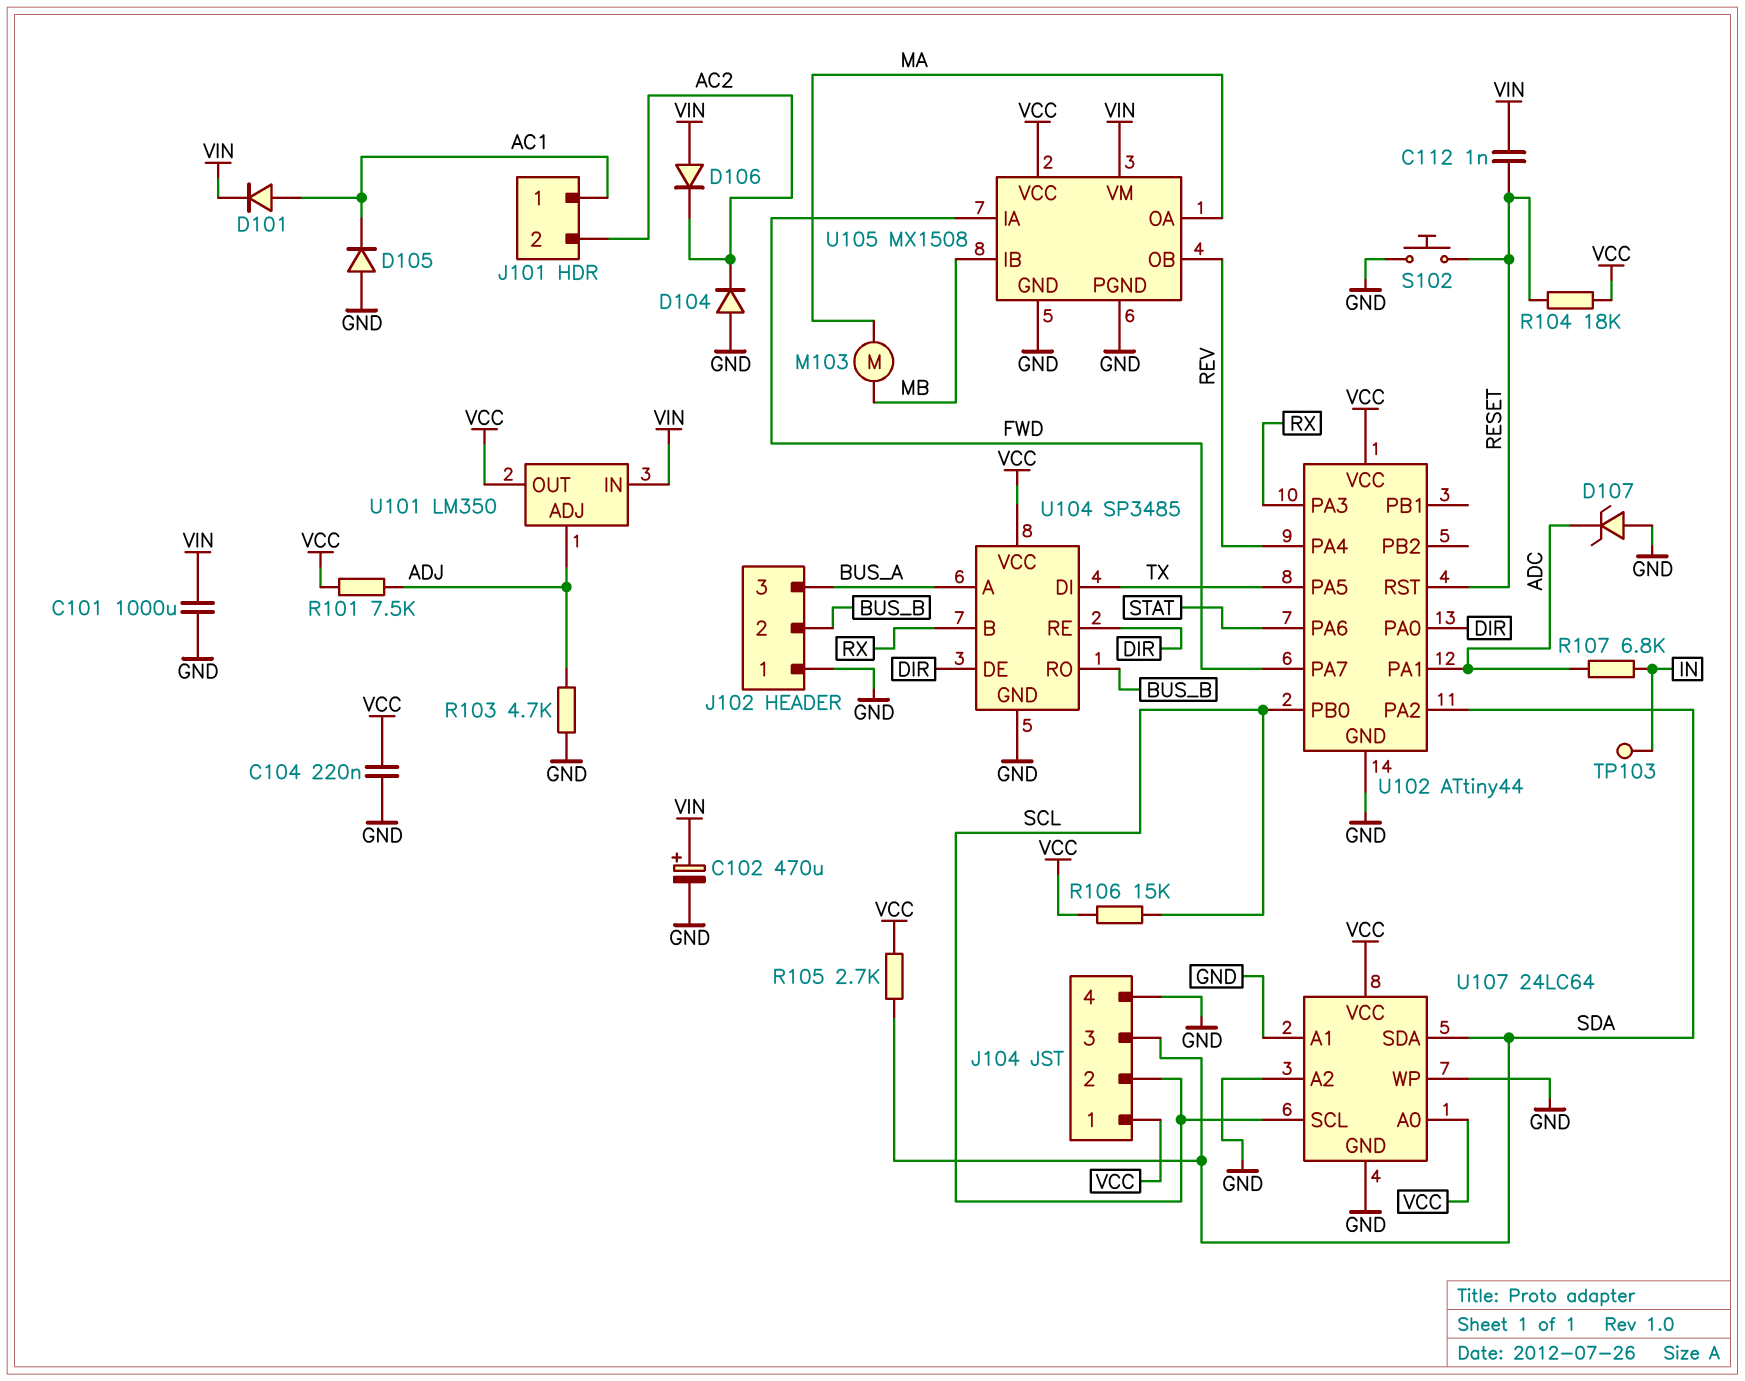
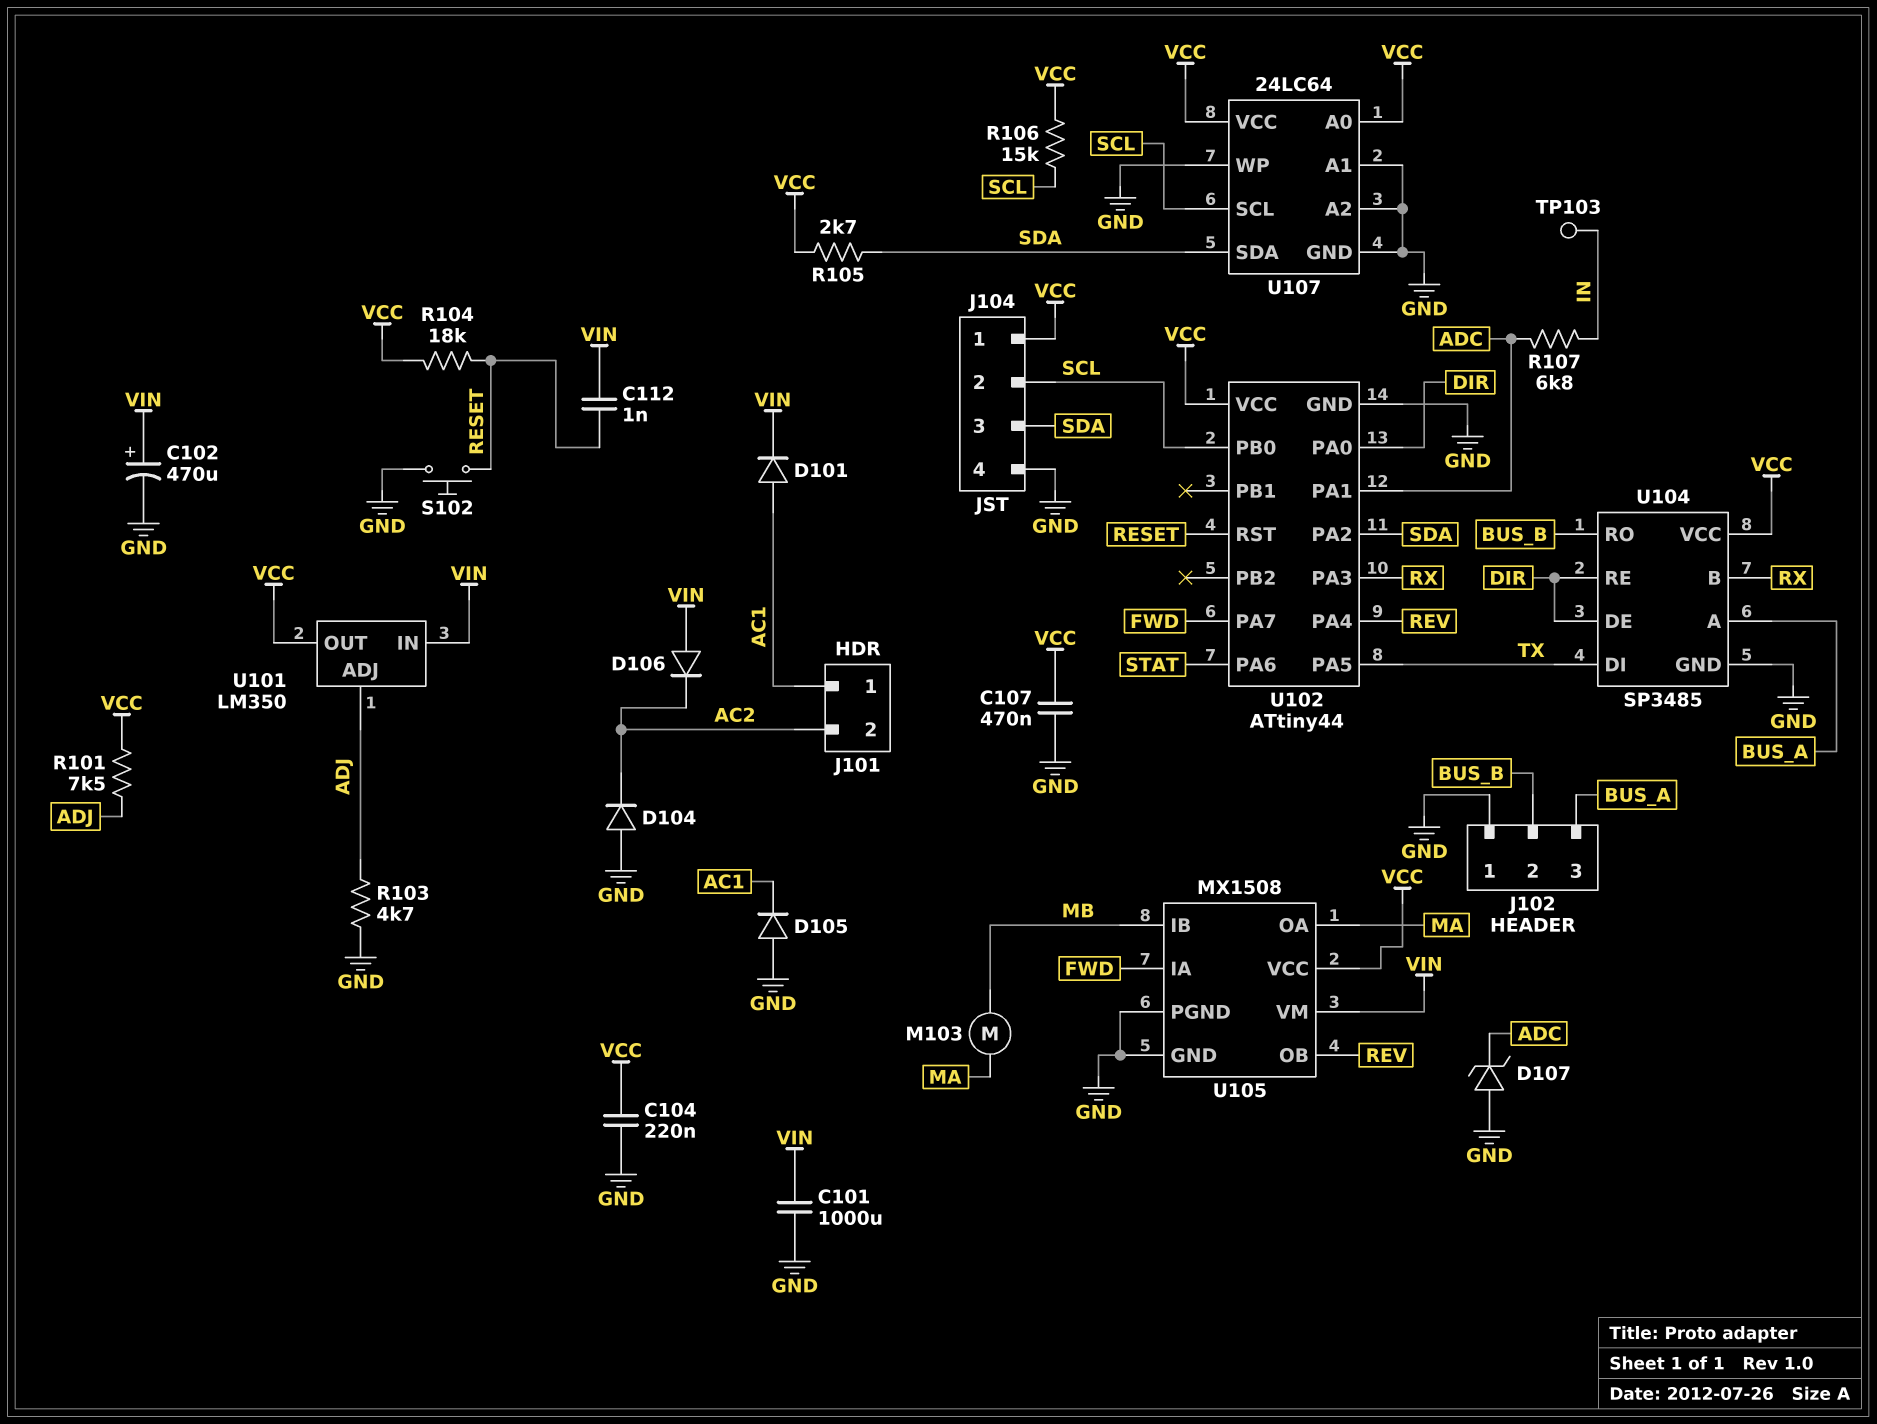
C107: none -> 470nF (GND, VCC)

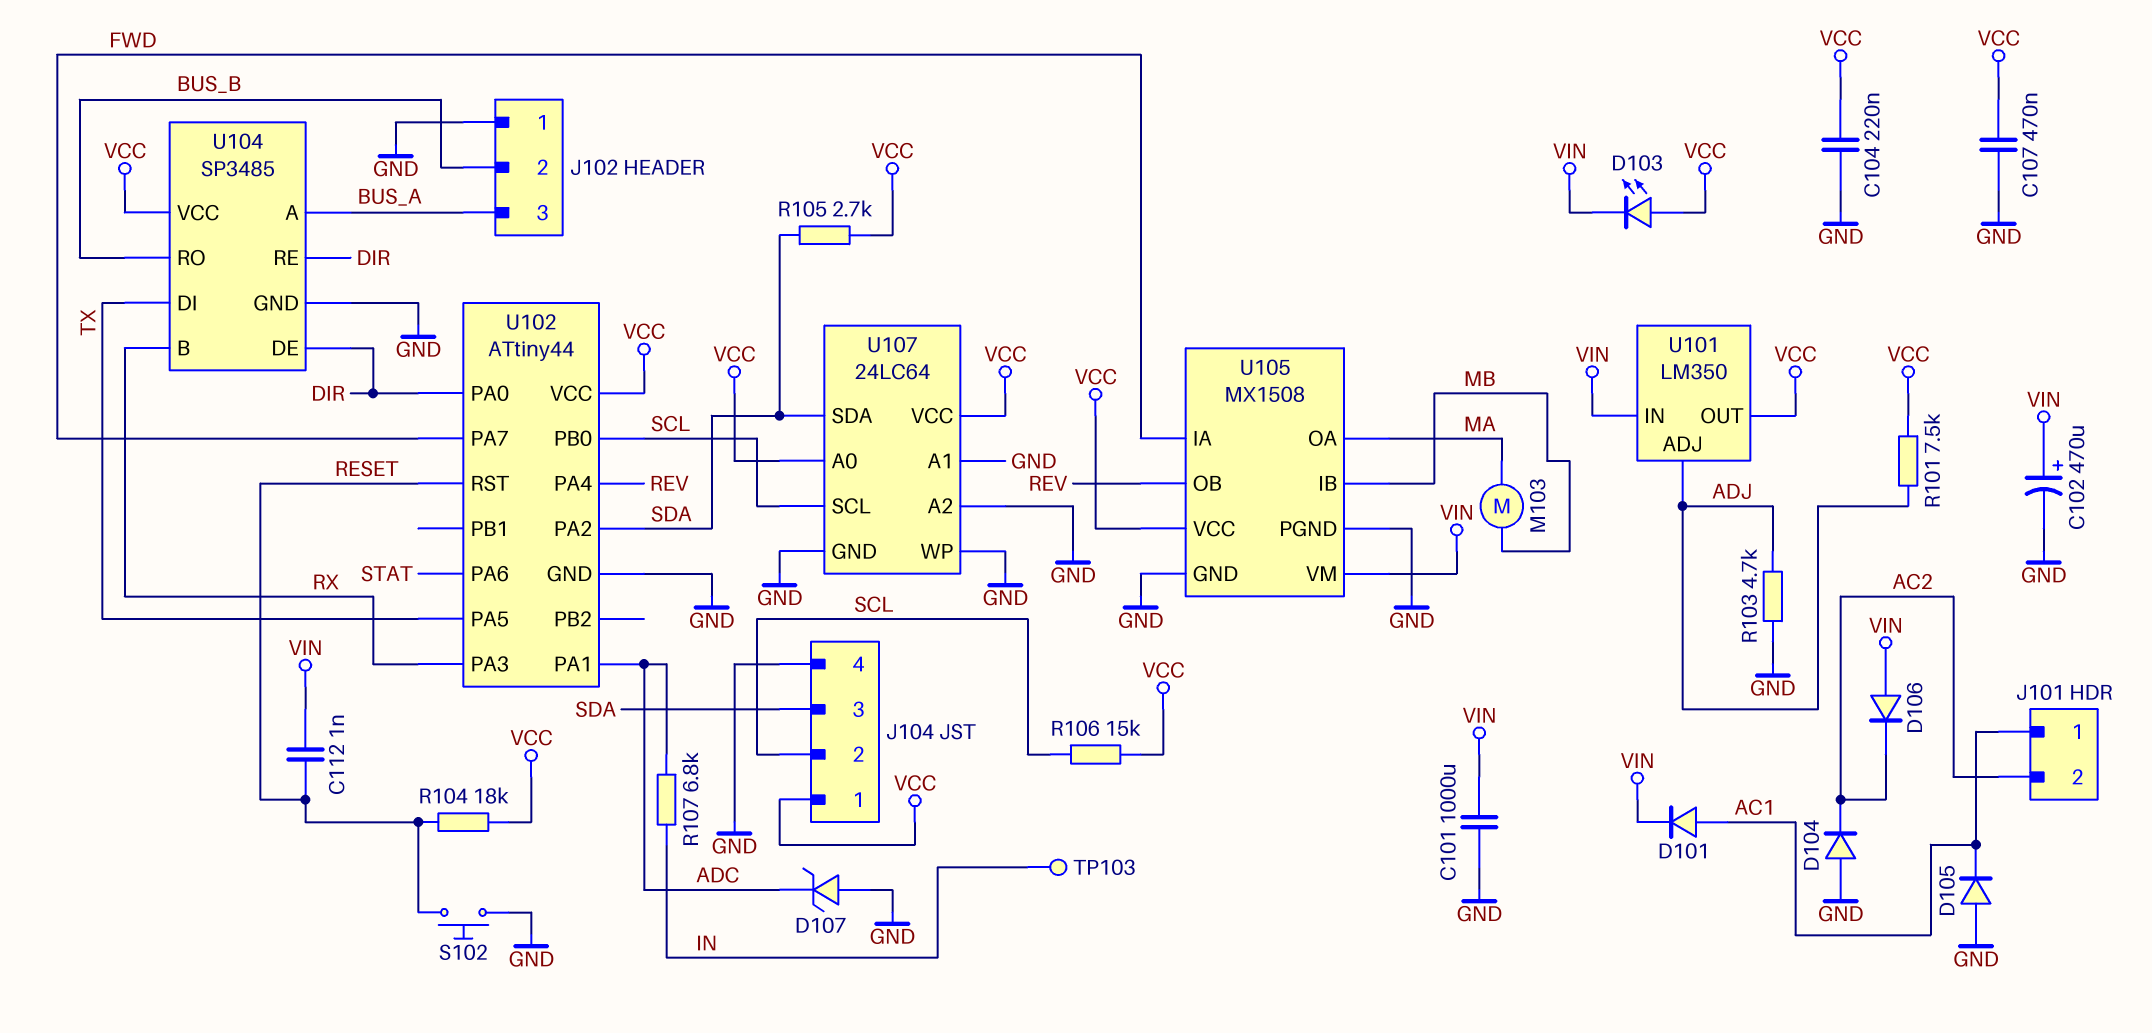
D103: none -> LED (A VCC, K VIN)

